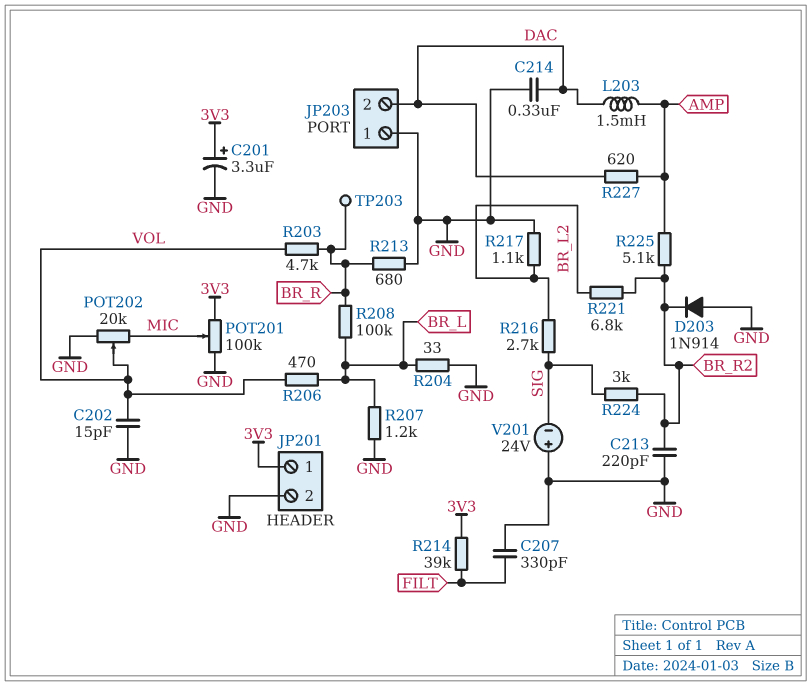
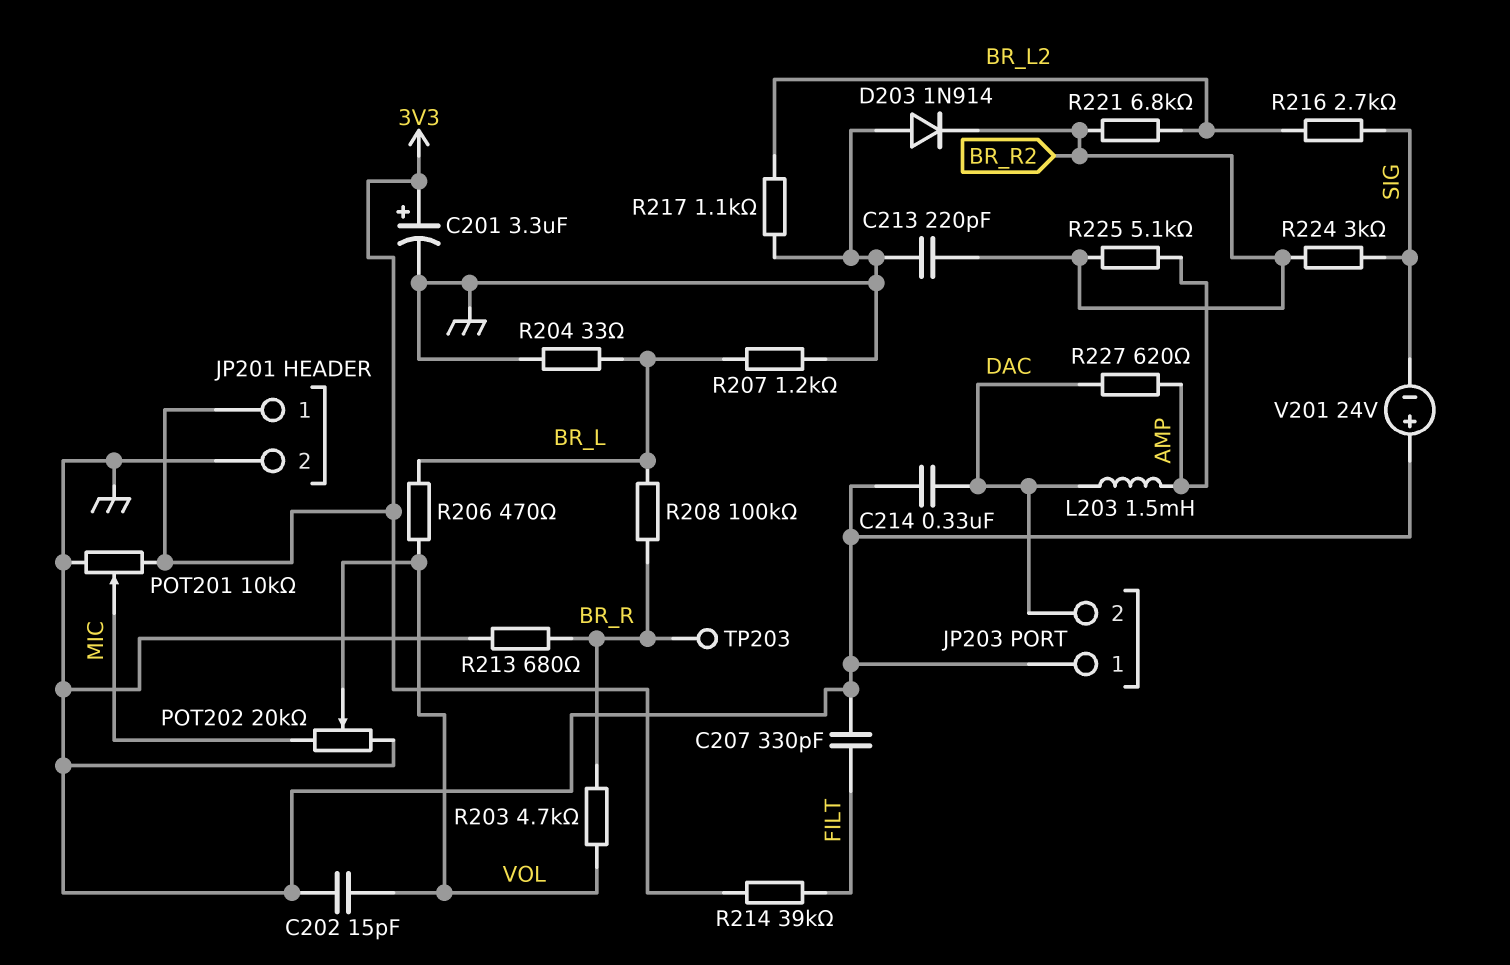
POT201: 100k (3V3, GND, wiper MIC) -> 10k (3V3, GND, wiper MIC)

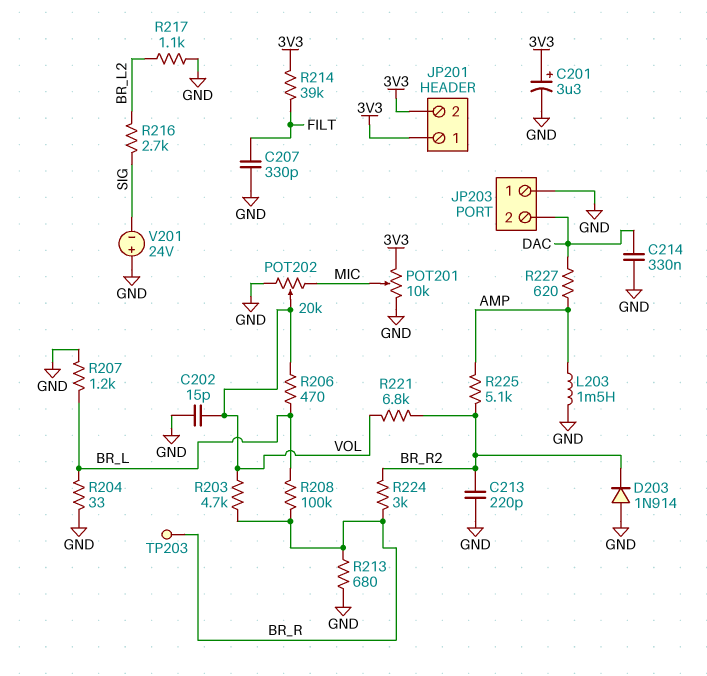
JP201 pin 2: GND -> 3V3
L203: 1.5mH (AMP, DAC) -> 1.5mH (AMP, GND)
R221: 6.8k (BR_L2, BR_R2) -> 6.8k (BR_R2, VOL)
R224: 3k (BR_R2, SIG) -> 3k (BR_R, BR_R2)

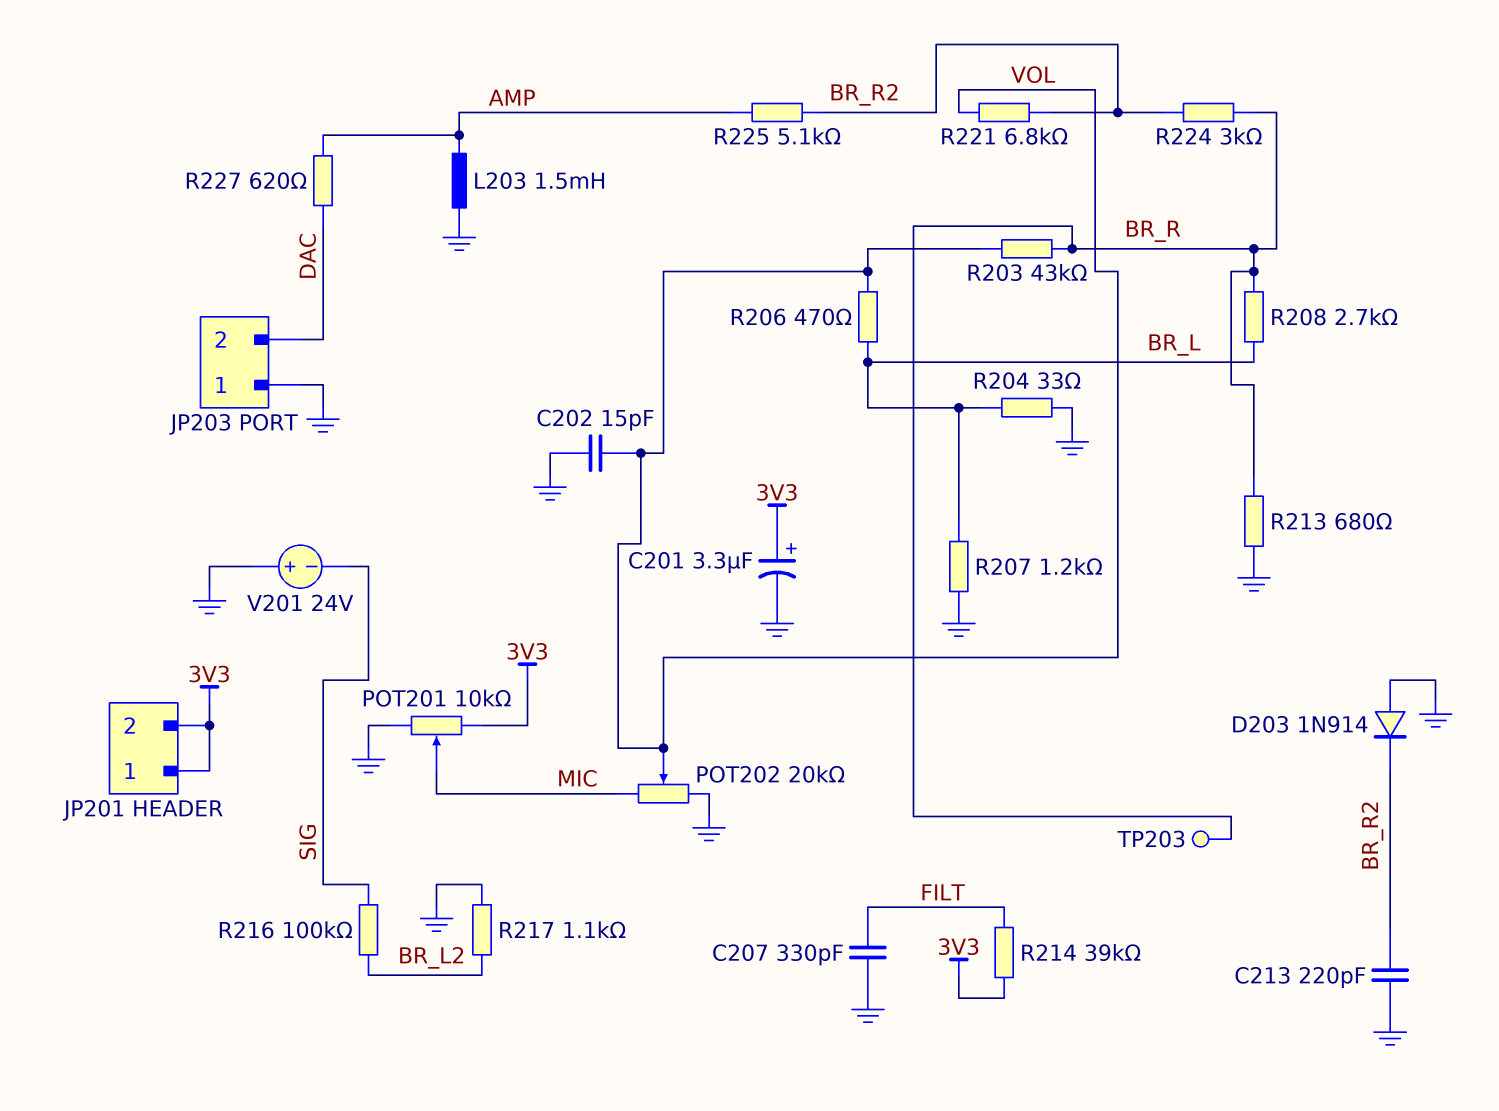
C214: 330nF (DAC, GND) -> none
R203: 4.7k (BR_R, VOL) -> 43k (BR_R, VOL)
R208: 100k (BR_L, BR_R) -> 2.7k (BR_L, BR_R)
R216: 2.7k (BR_L2, SIG) -> 100k (BR_L2, SIG)

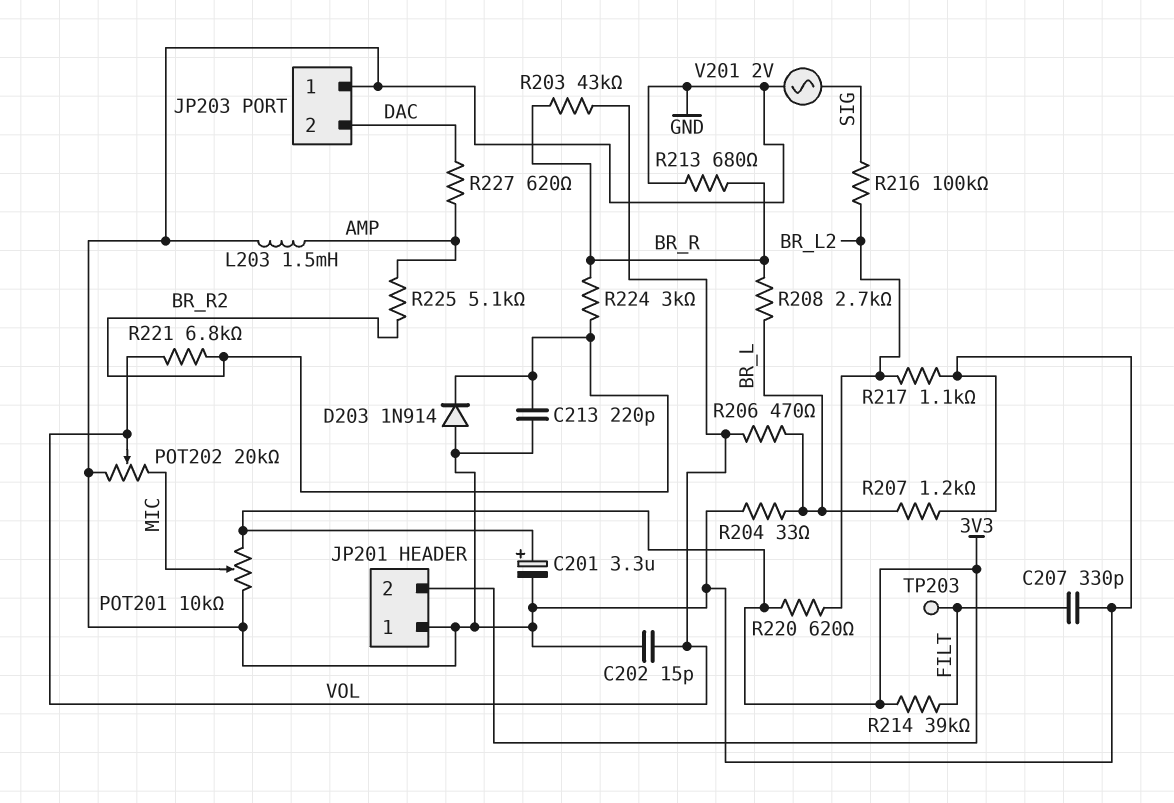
JP201 pin 1: 3V3 -> GND
R220: none -> 620 (3V3, BR_L2)
TP203: test point (BR_R) -> test point (FILT)
V201: 24V (plus GND, minus SIG) -> AC 2V (GND, SIG)

